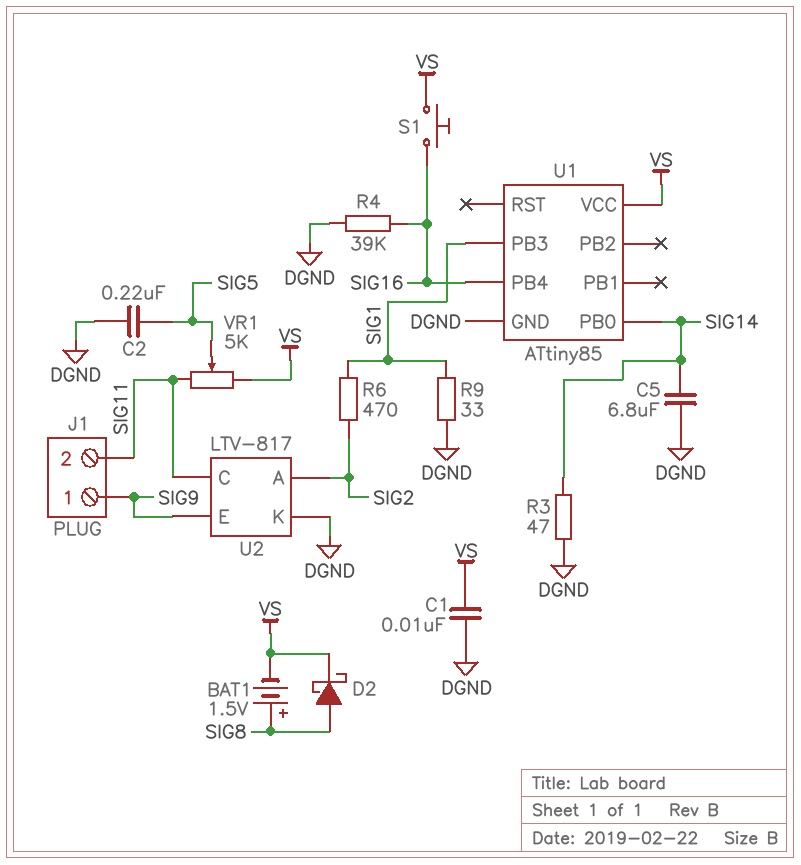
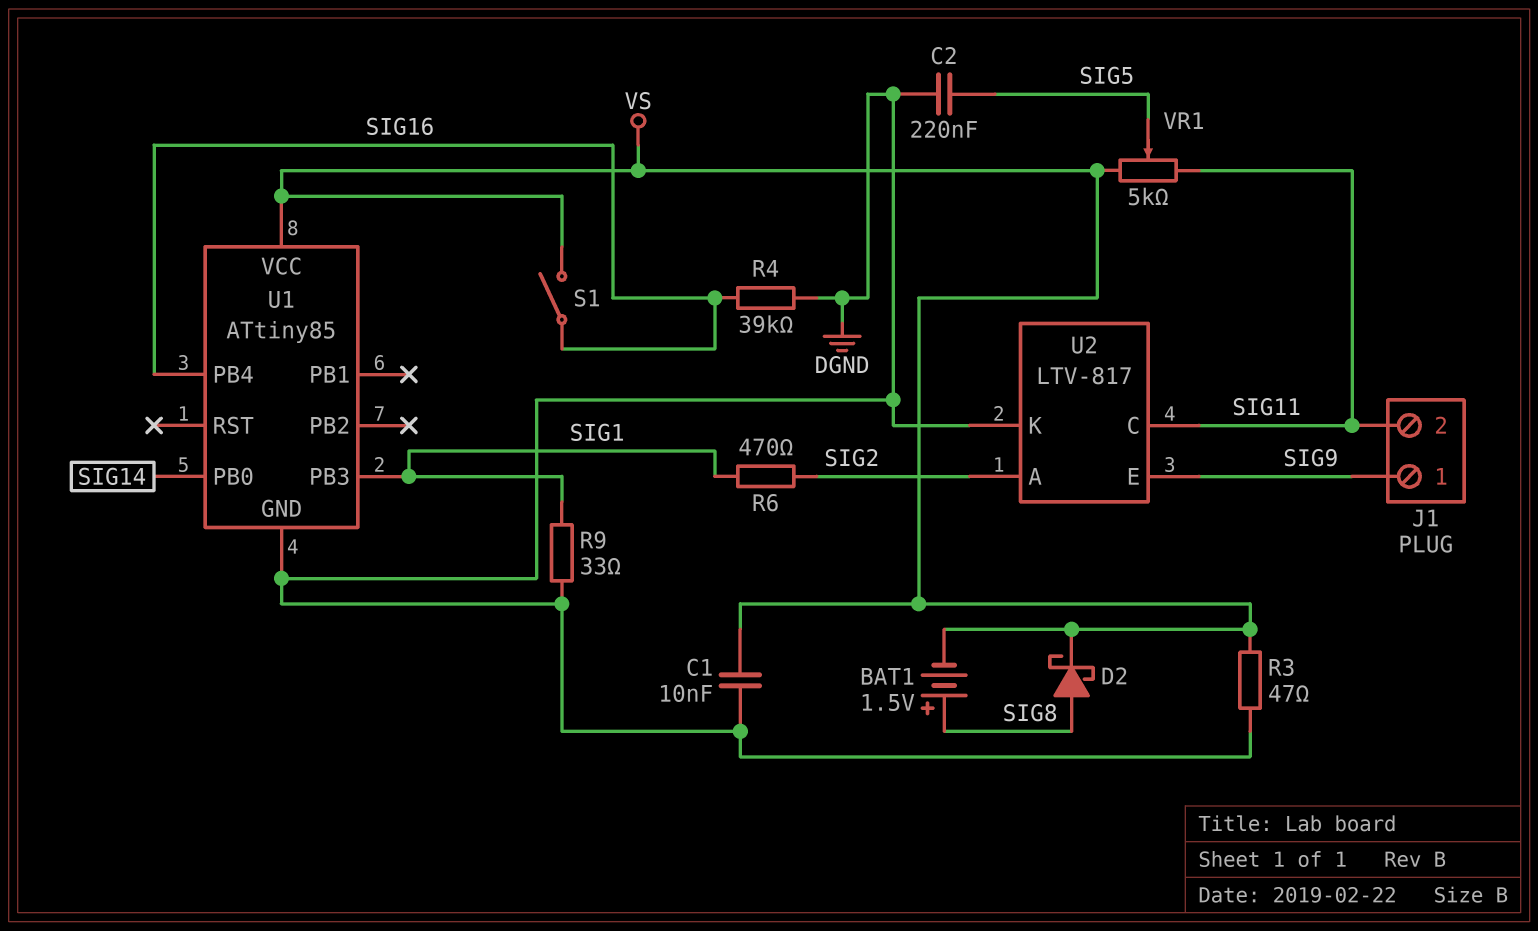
C5: 6.8uF (DGND, SIG14) -> none
R3: 47 (DGND, SIG14) -> 47 (DGND, VS)
S1: button (SIG16, VS) -> switch (SIG16, VS)

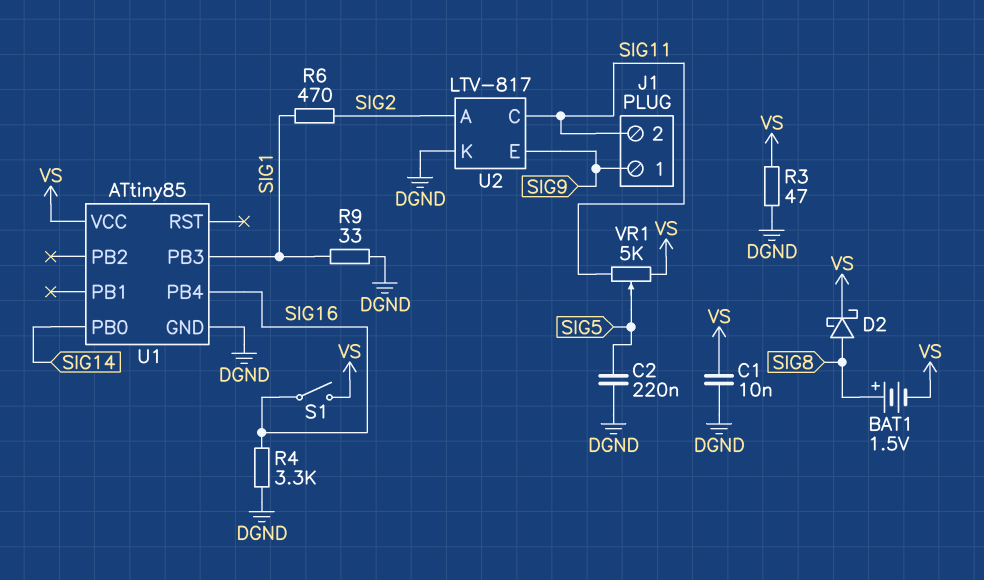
R4: 39k (DGND, SIG16) -> 3.3k (DGND, SIG16)

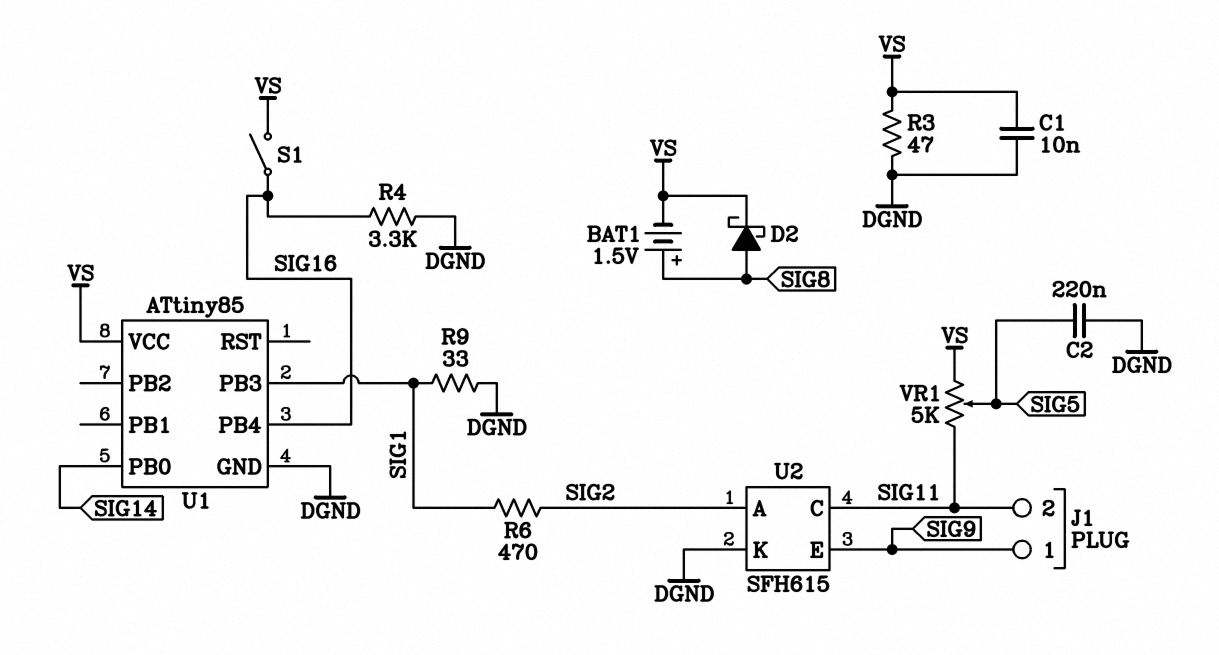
U2: LTV-817 -> SFH615

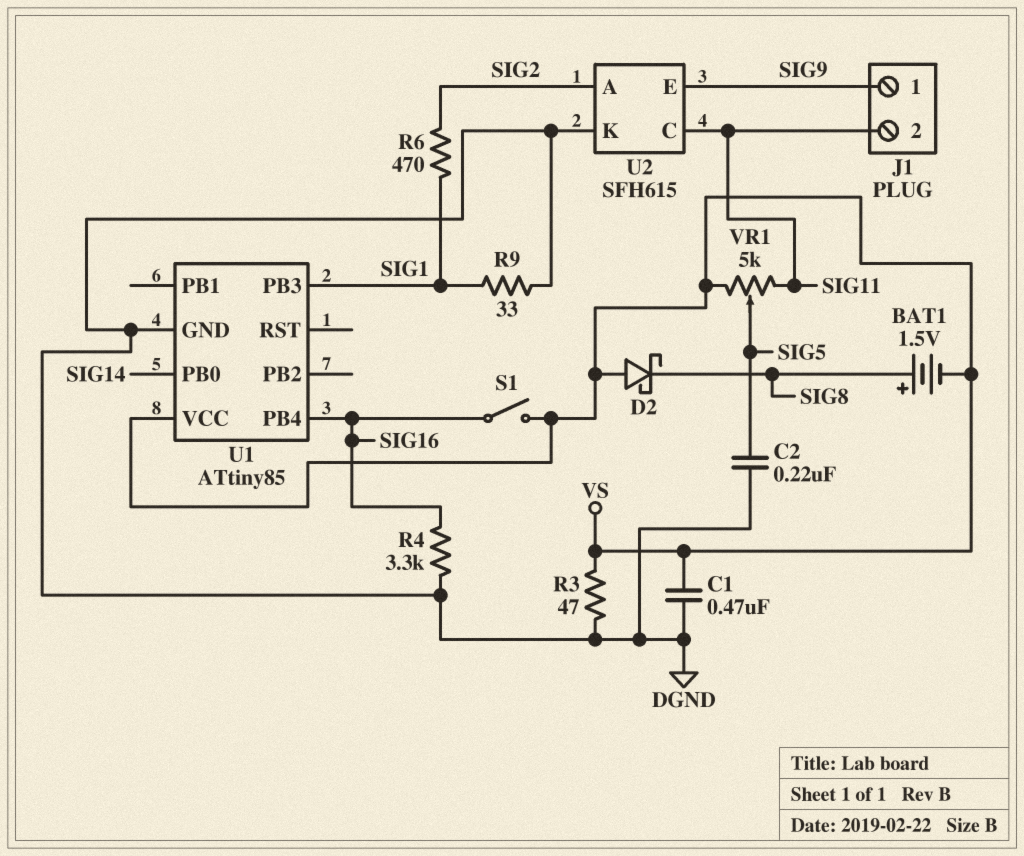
C1: 10nF (DGND, VS) -> 470nF (DGND, VS)
D2: schottky (A SIG8, K VS) -> schottky (A VS, K SIG8)

